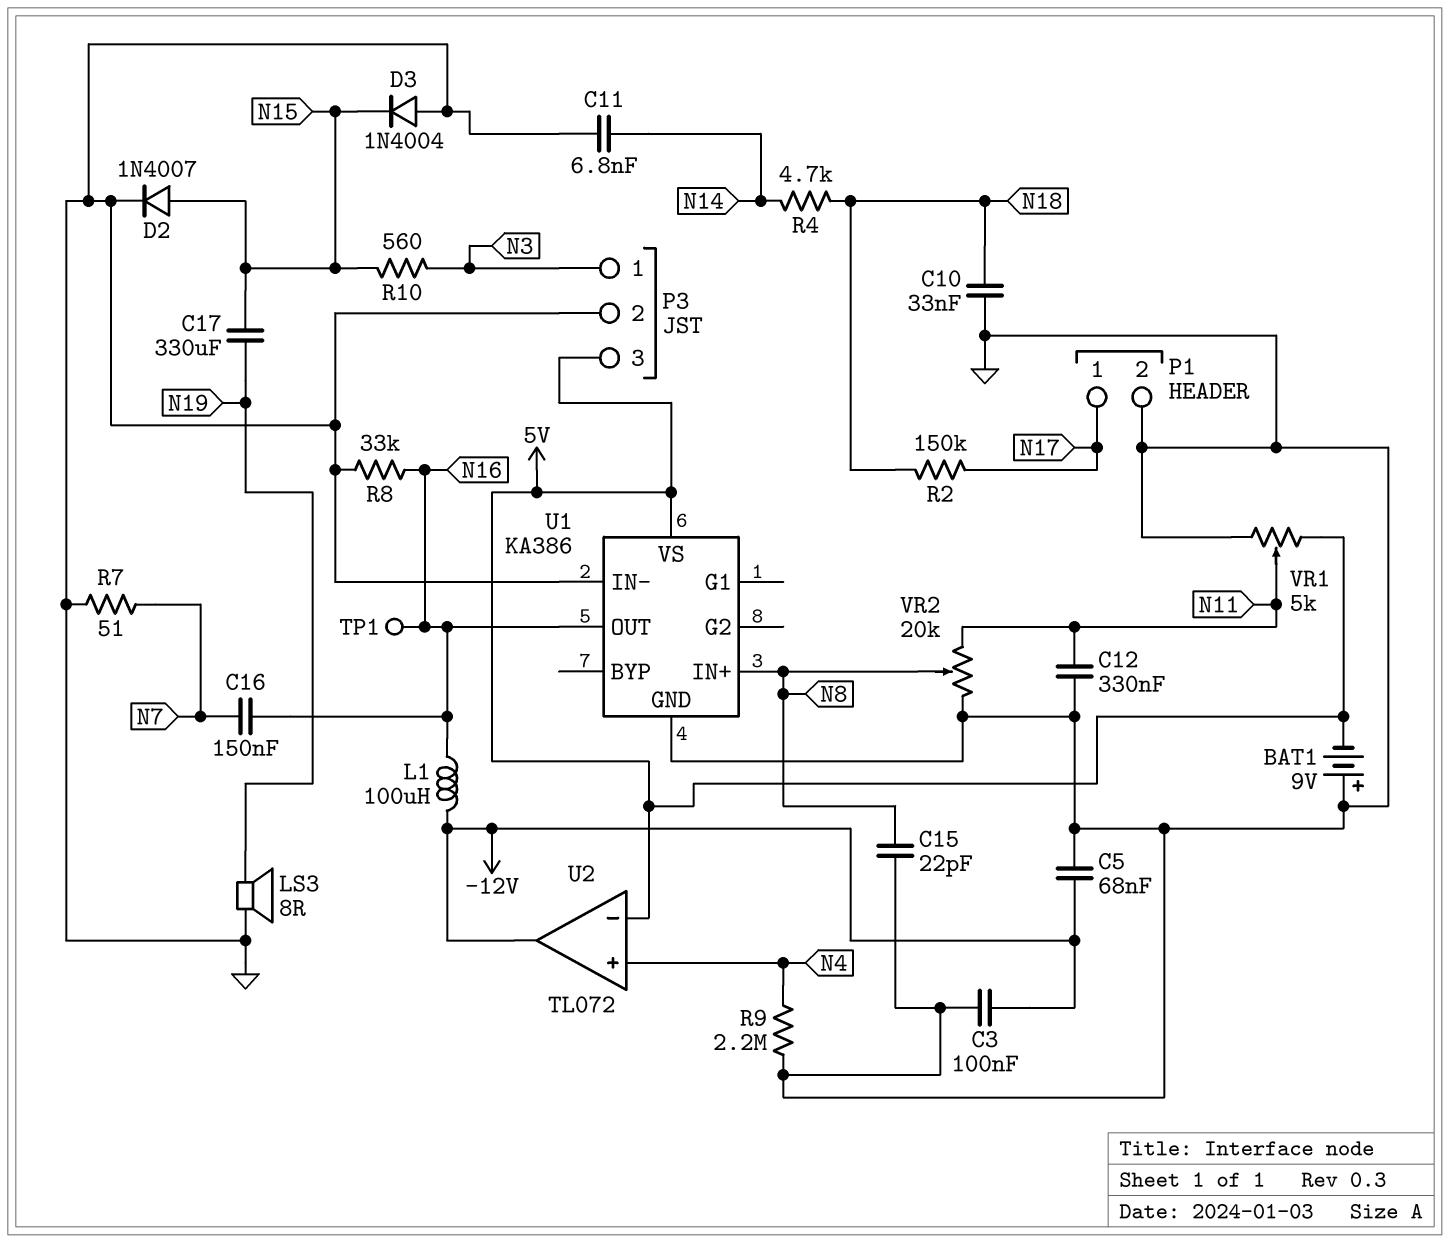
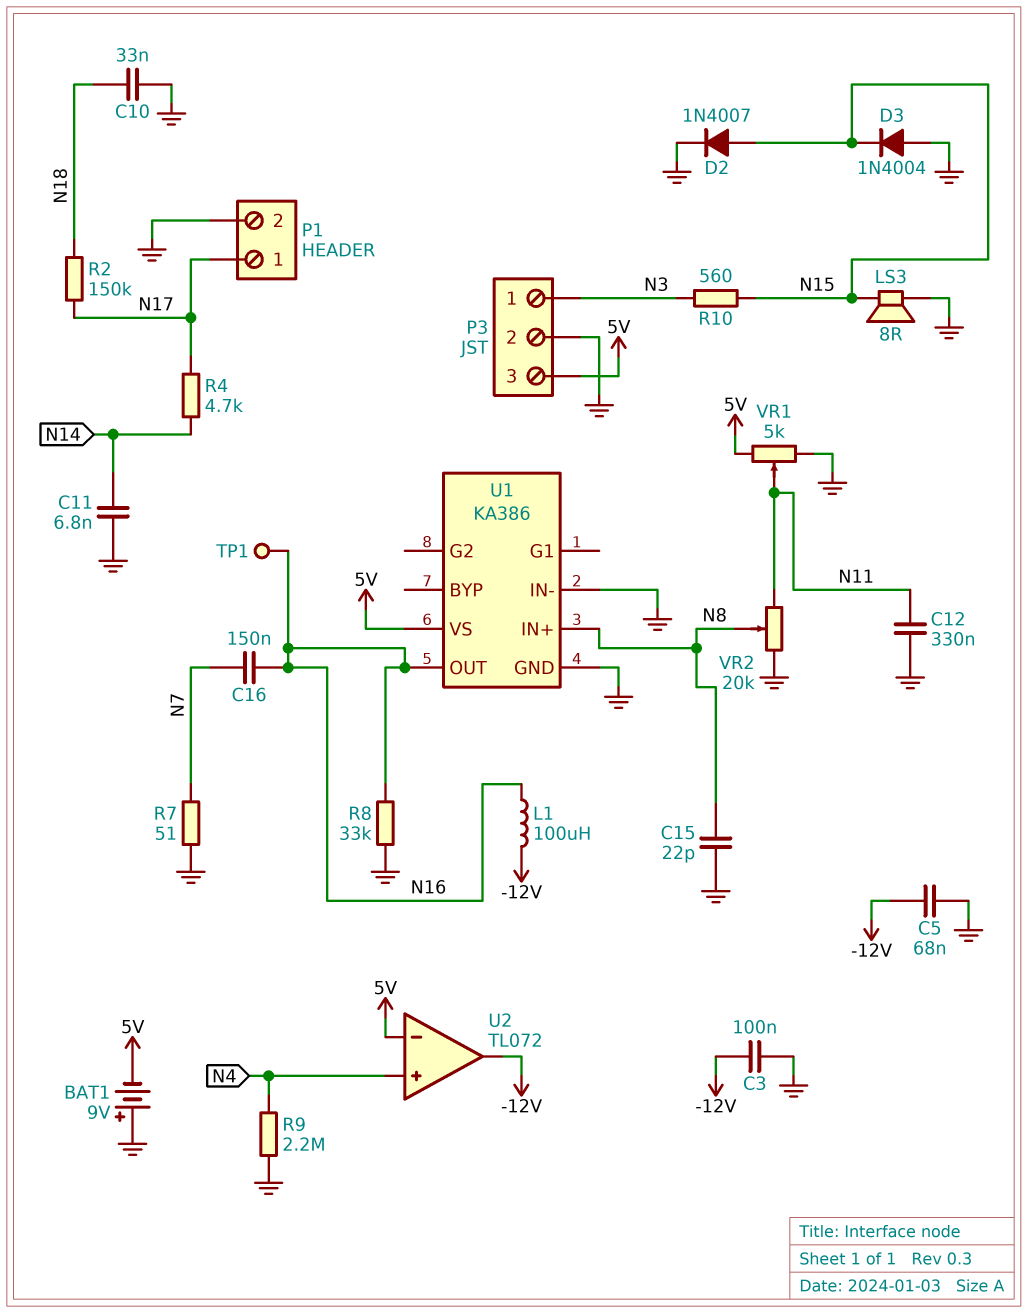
C17: 330uF (N15, N19) -> none
LS3: speaker 8R (GND, N19) -> speaker 8R (GND, N15)
R4: 4.7k (N14, N18) -> 4.7k (N14, N17)

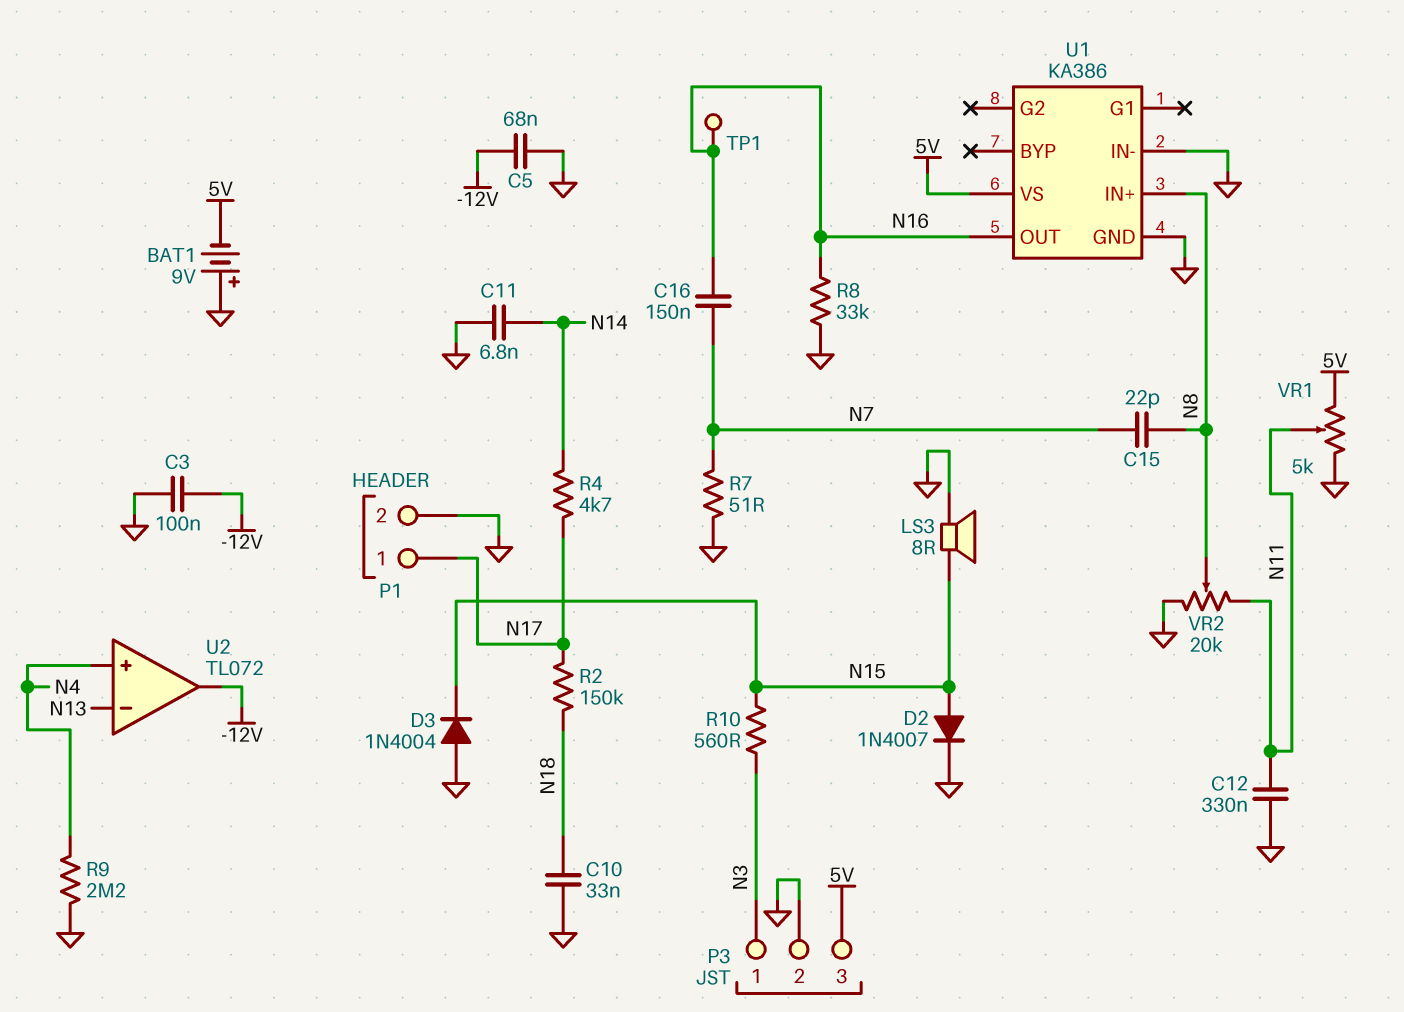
C15: 22pF (GND, N8) -> 22pF (N7, N8)
L1: 100uH (-12V, N16) -> none
U2 pin in-: 5V -> N13

